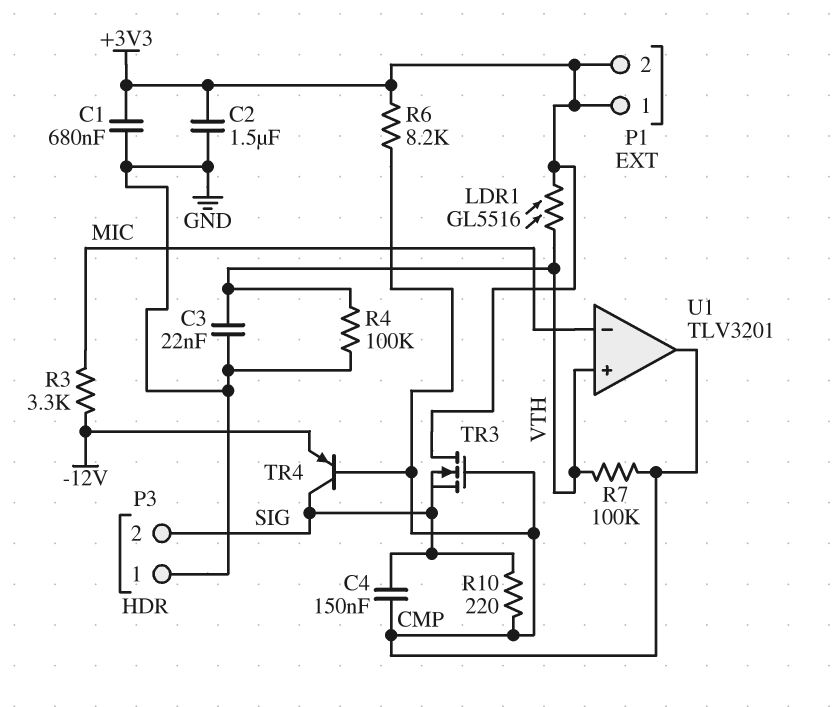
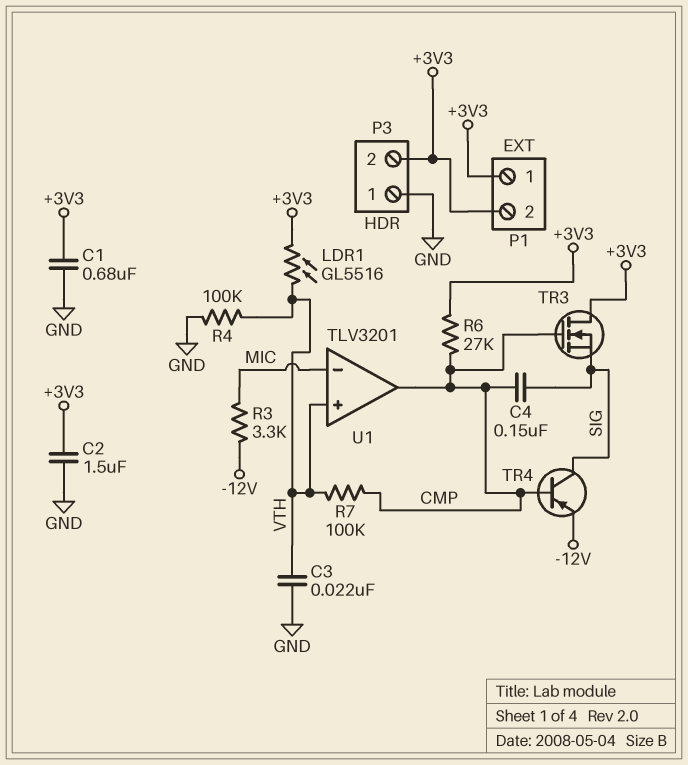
P3 pin 2: SIG -> +3V3
R6: 8.2k (+3V3, CMP) -> 27k (+3V3, CMP)
R10: 220 (CMP, SIG) -> none

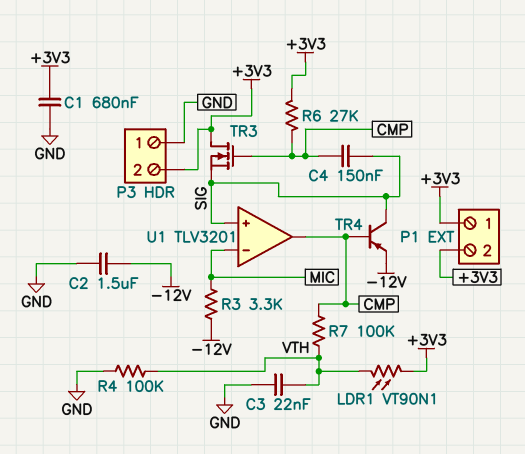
C2: 1.5uF (+3V3, GND) -> 1.5uF (-12V, GND)
LDR1: GL5516 (+3V3, VTH) -> VT90N1 (+3V3, VTH)
U1 pin in+: VTH -> SIG

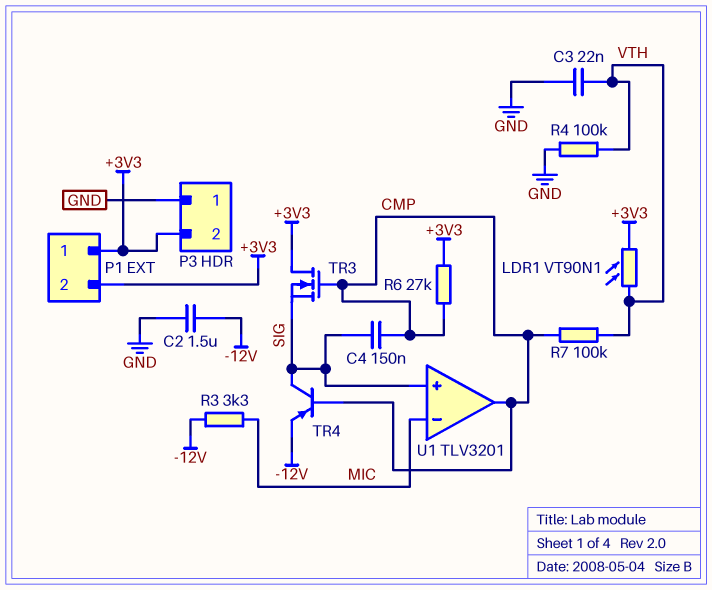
C1: 680nF (+3V3, GND) -> none

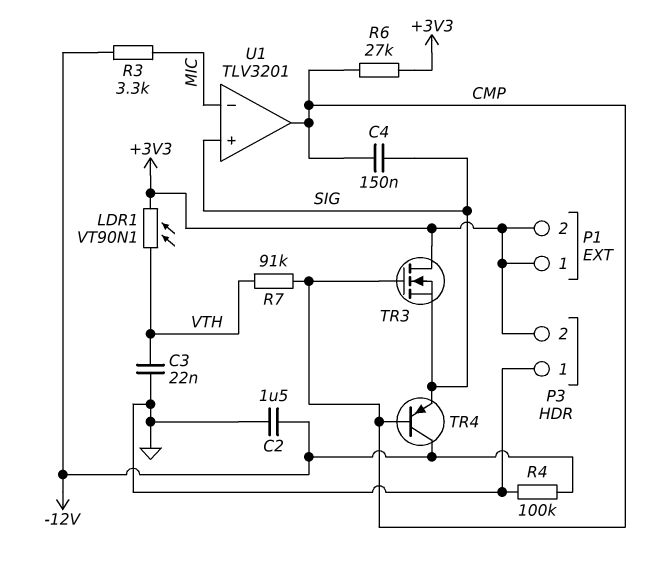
R4: 100k (GND, VTH) -> 100k (-12V, GND)
R7: 100k (CMP, VTH) -> 91k (CMP, VTH)
TR4: PNP (B CMP, C SIG, E -12V) -> PNP (B CMP, C -12V, E SIG)

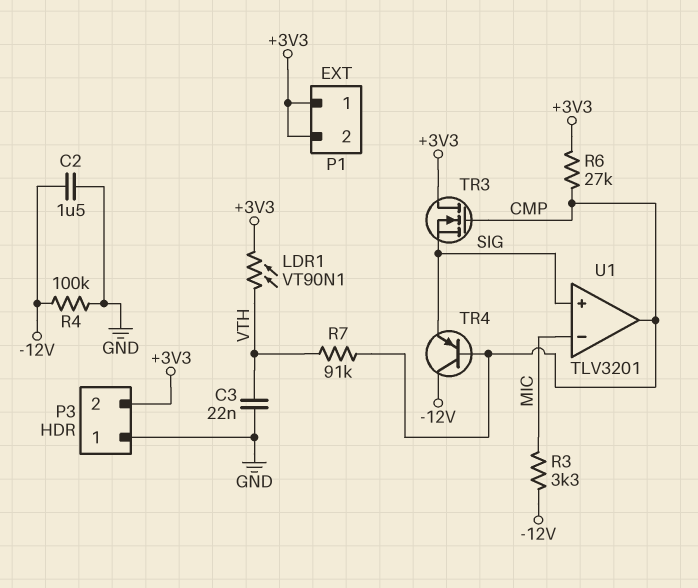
C4: 150nF (CMP, SIG) -> none

